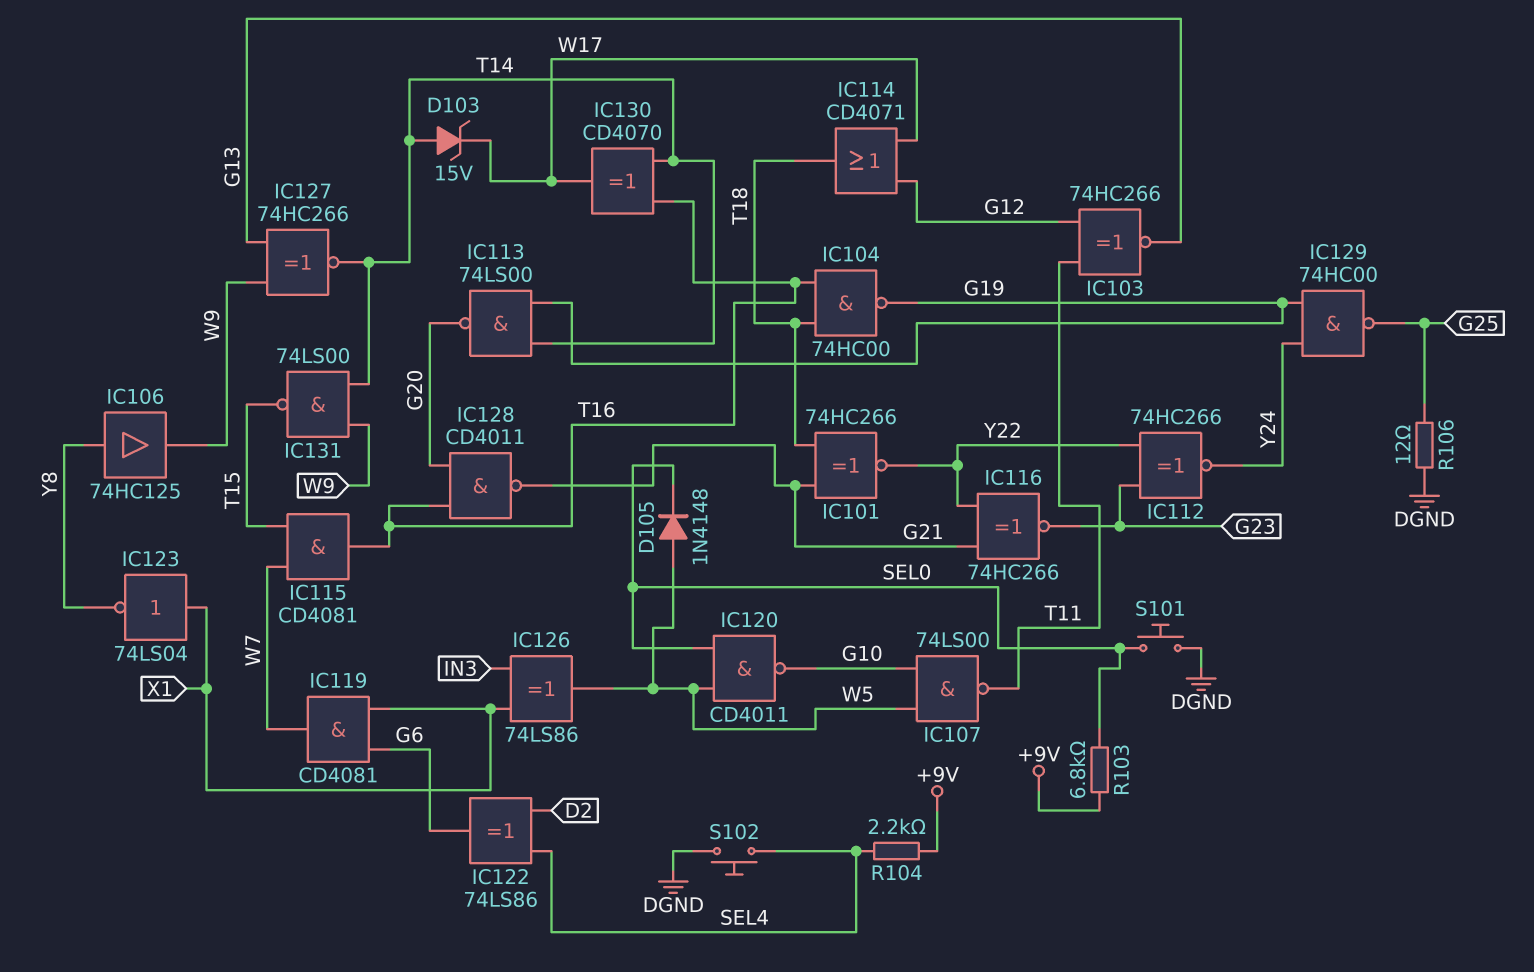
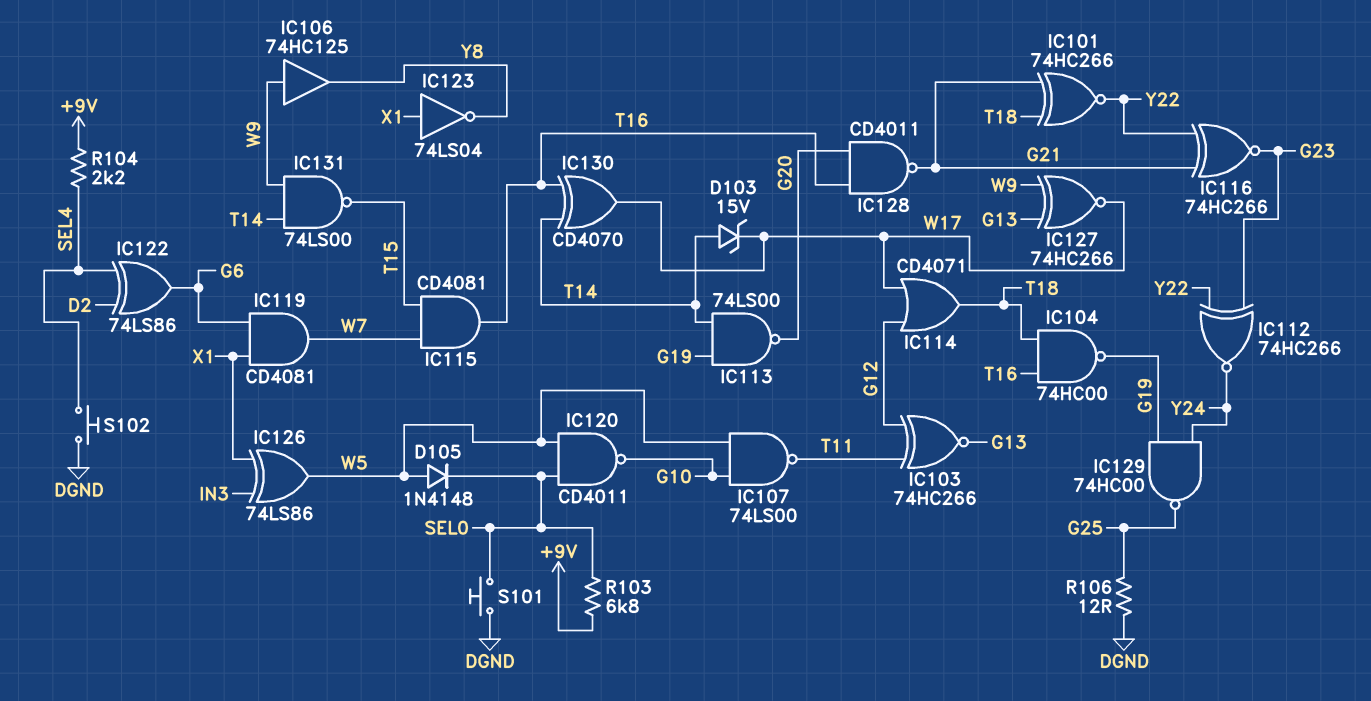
IC106: buffer 74HC125 (in Y8, out W9) -> buffer 74HC125 (in W9, out Y8)
IC127: XNOR 74HC266 (in G13, in W9, out T14) -> XNOR 74HC266 (in G13, in W9, out W17)

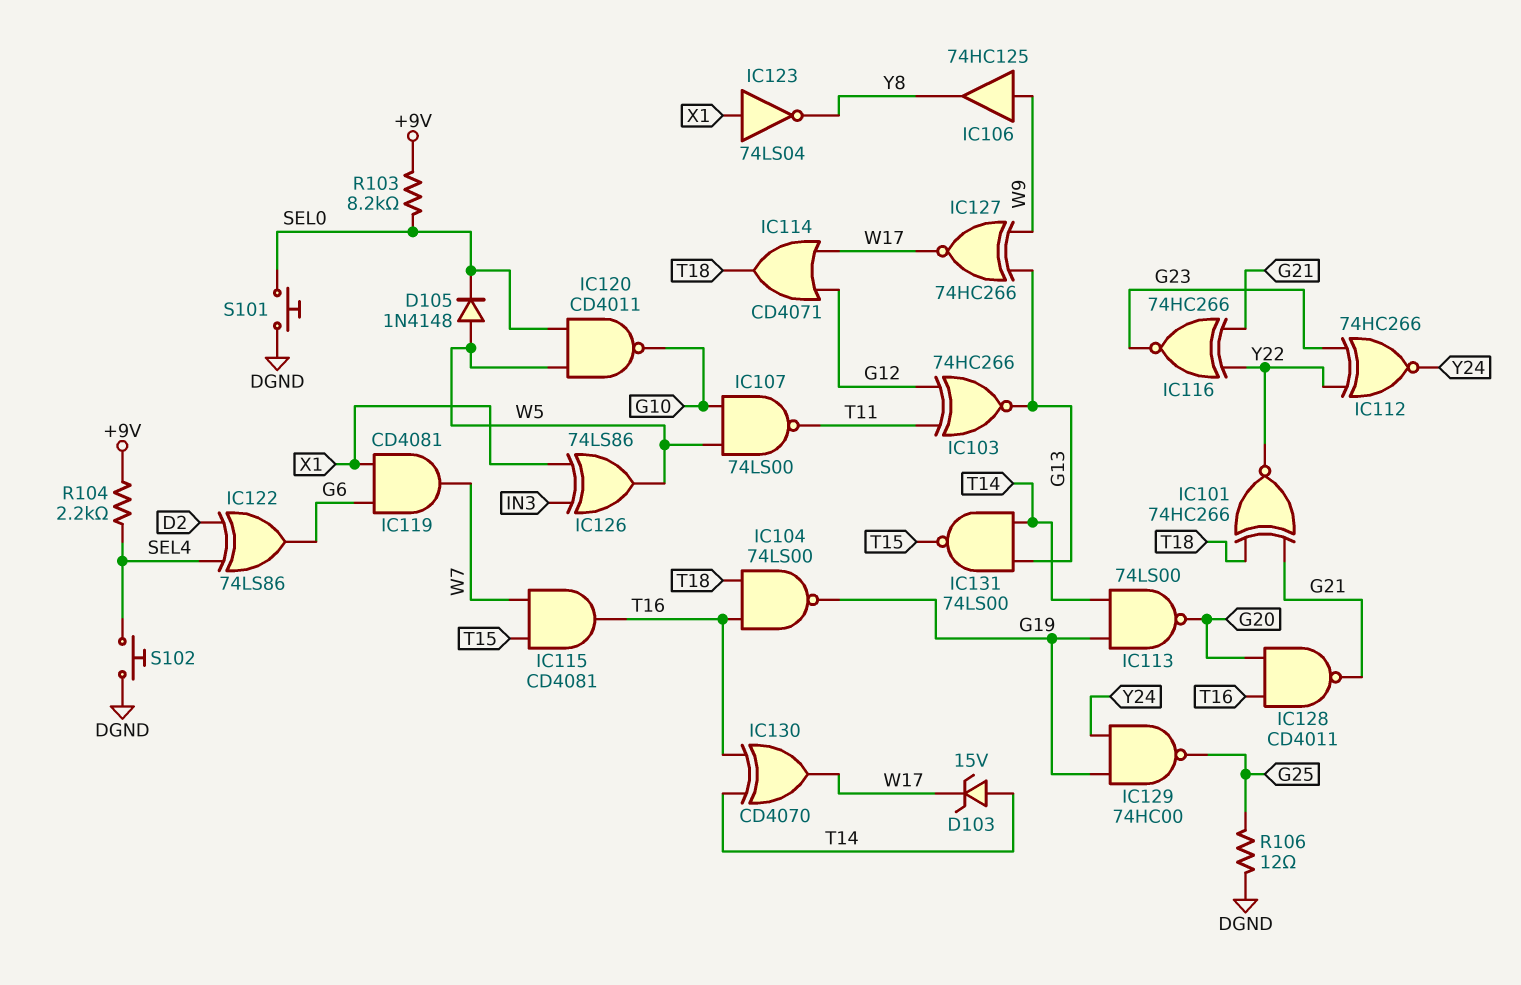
IC104: NAND 74HC00 (in T16, in T18, out G19) -> NAND 74LS00 (in T16, in T18, out G19)
IC131: NAND 74LS00 (in T14, in W9, out T15) -> NAND 74LS00 (in G13, in T14, out T15)
R103: 6.8k (+9V, SEL0) -> 8.2k (+9V, SEL0)

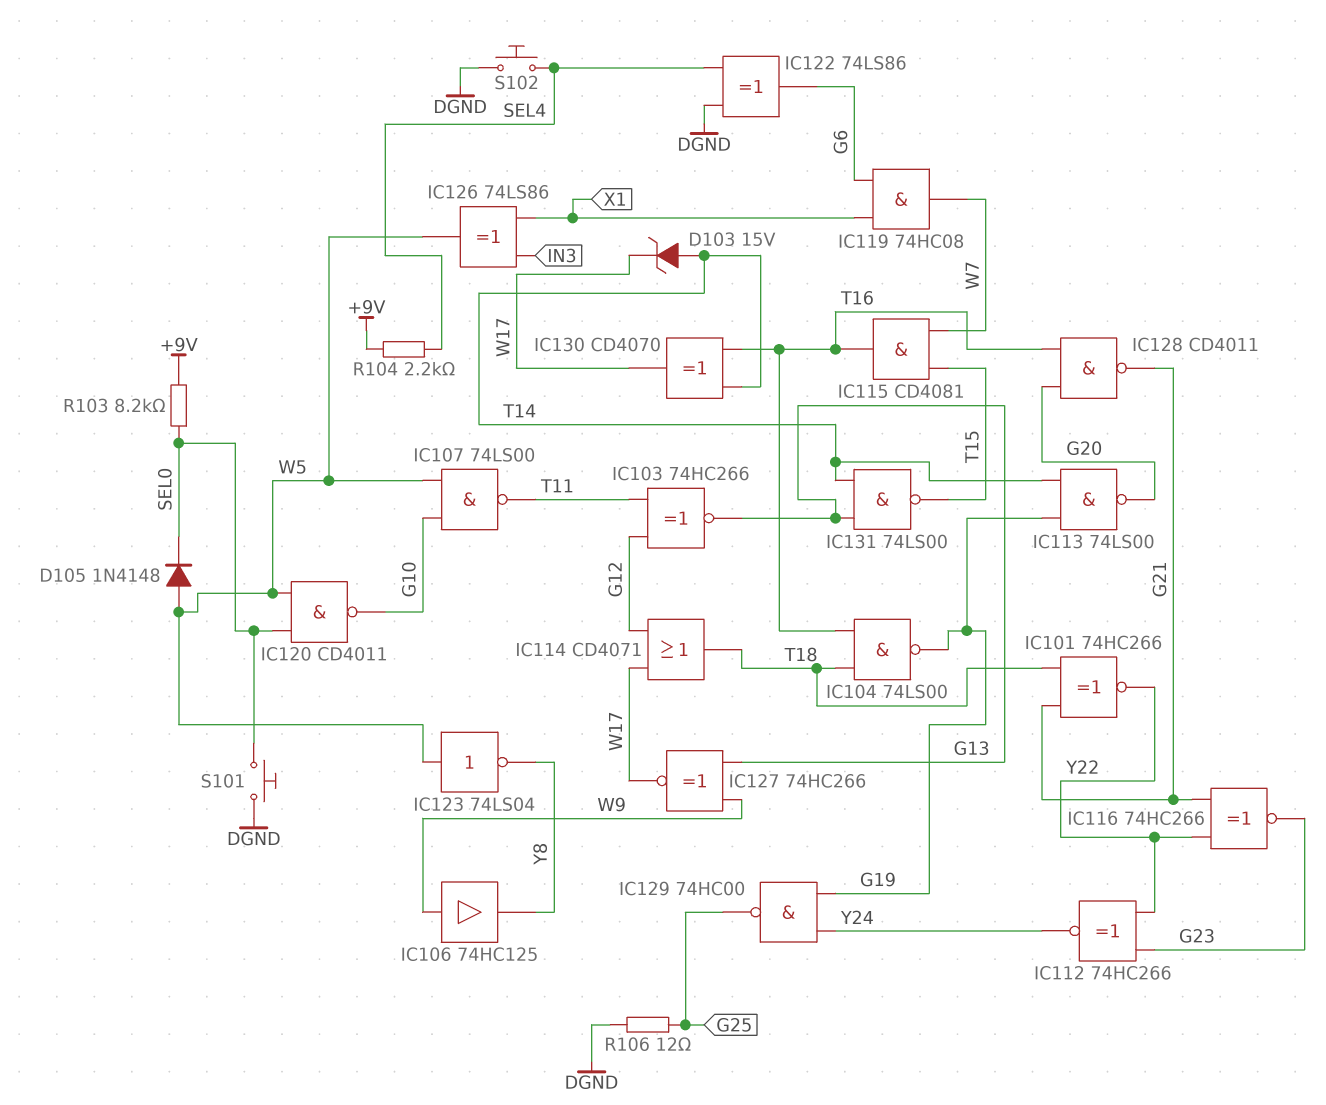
IC119: AND CD4081 (in G6, in X1, out W7) -> AND 74HC08 (in G6, in X1, out W7)
IC122: XOR 74LS86 (in D2, in SEL4, out G6) -> XOR 74LS86 (in DGND, in SEL4, out G6)
IC123: NOT 74LS04 (in X1, out Y8) -> NOT 74LS04 (in W5, out Y8)

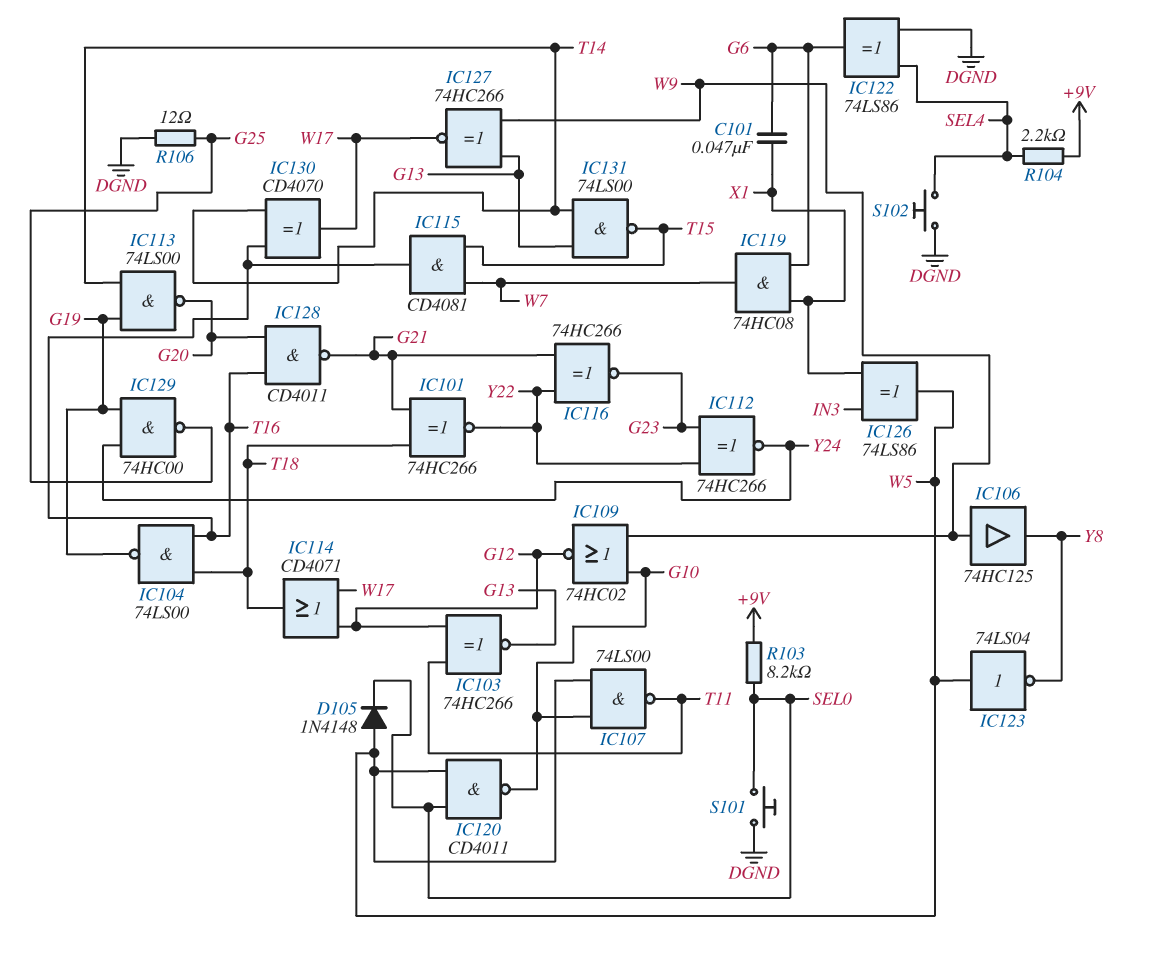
C101: none -> 47nF (G6, X1)
D103: zener 15V (A T14, K W17) -> none
IC109: none -> NOR 74HC02 (in G10, in W9, out G12)

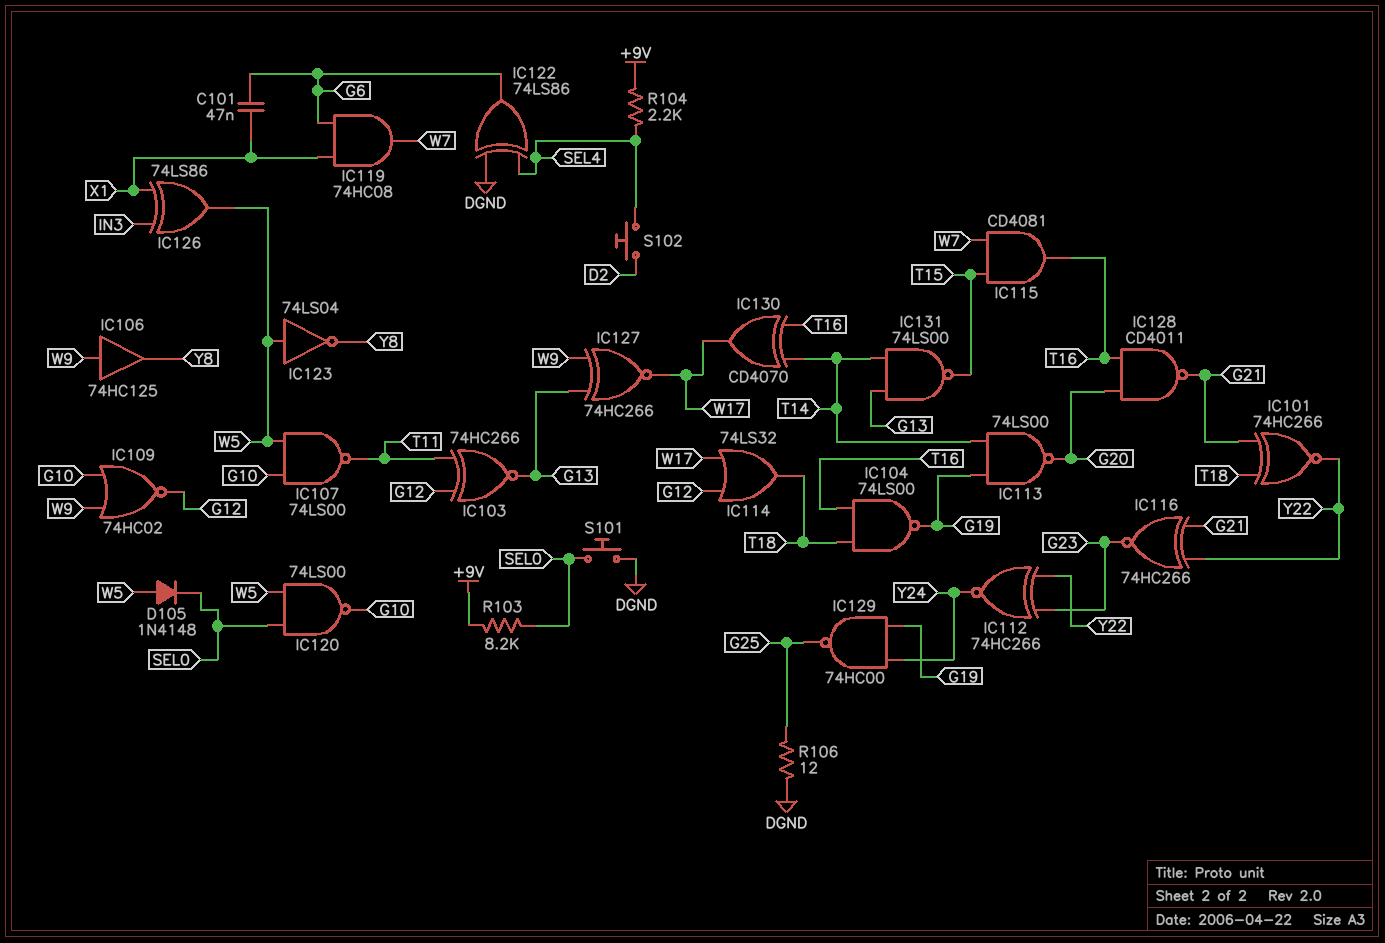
IC114: OR CD4071 (in G12, in W17, out T18) -> OR 74LS32 (in G12, in W17, out T18)
IC120: NAND CD4011 (in SEL0, in W5, out G10) -> NAND 74LS00 (in SEL0, in W5, out G10)
S102: button (DGND, SEL4) -> button (D2, SEL4)

